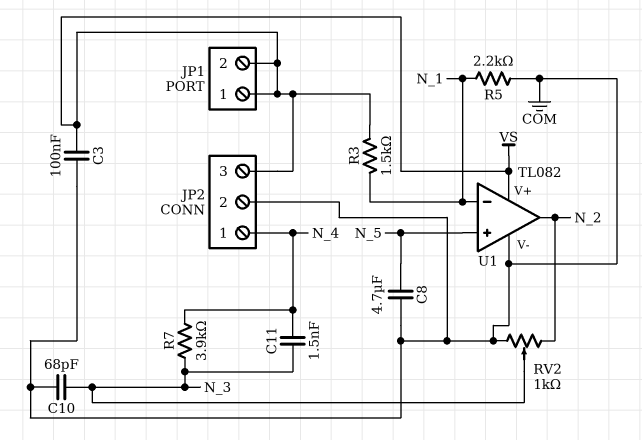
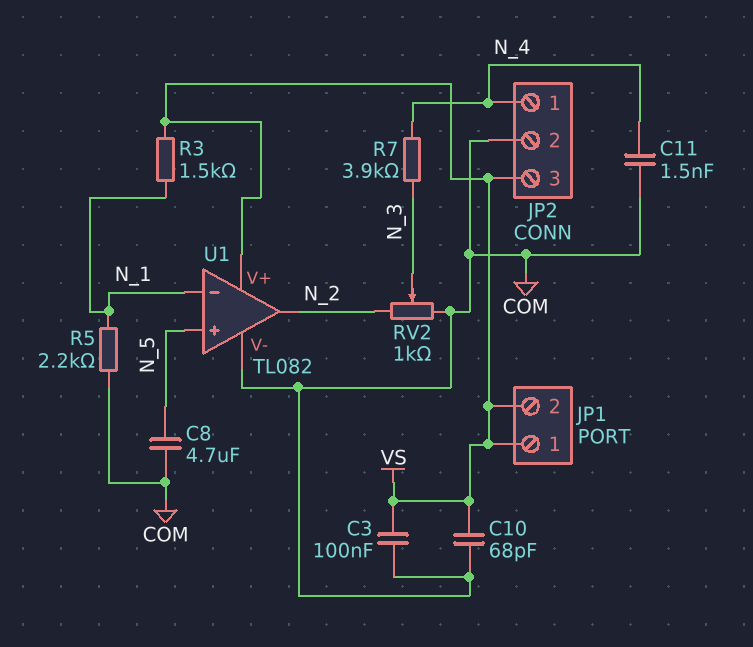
C10: 68pF (COM, N_3) -> 68pF (COM, VS)
C11: 1.5nF (N_3, N_4) -> 1.5nF (COM, N_4)

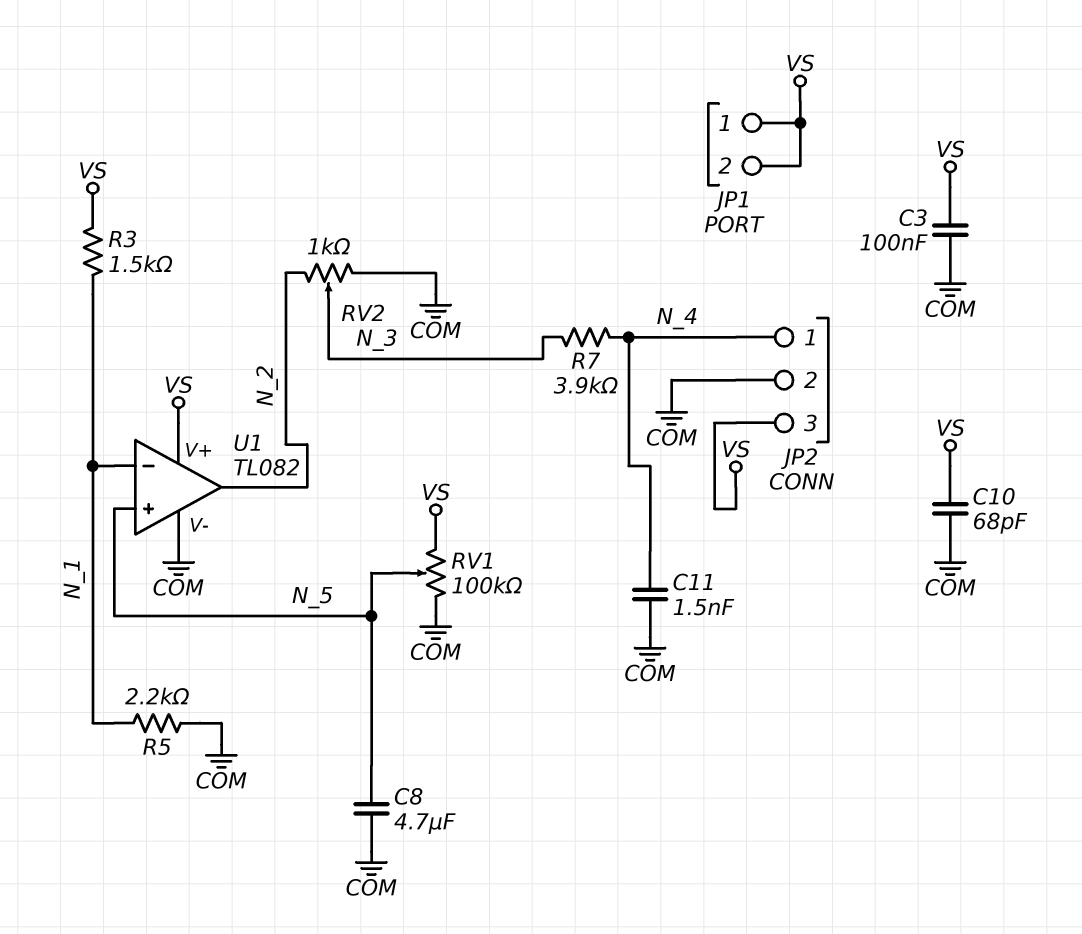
RV1: none -> 100k (COM, VS, wiper N_5)

